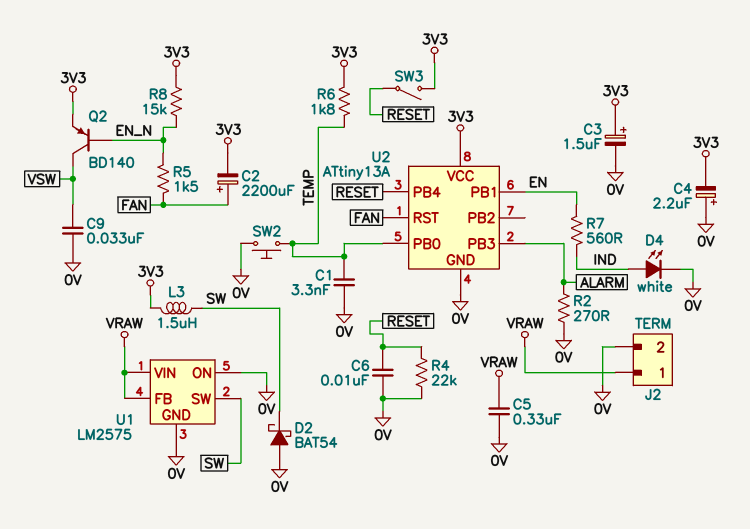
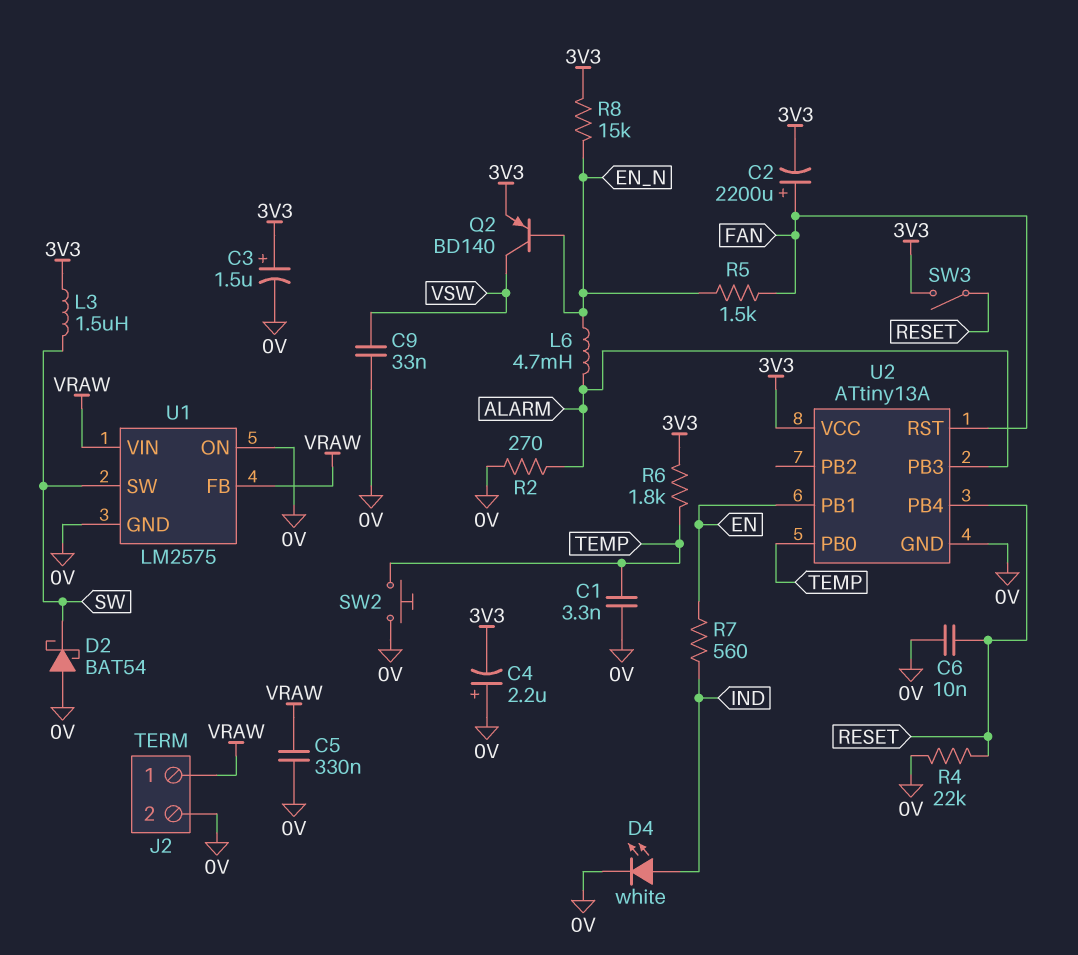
L6: none -> 4.7mH (ALARM, EN_N)

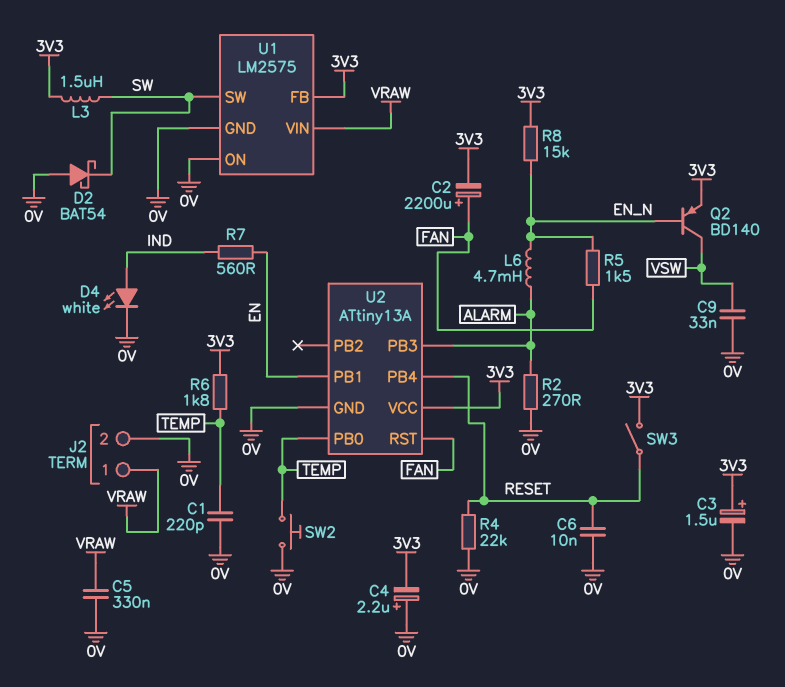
C1: 3.3nF (0V, TEMP) -> 220pF (0V, TEMP)
U1 pin FB: VRAW -> 3V3

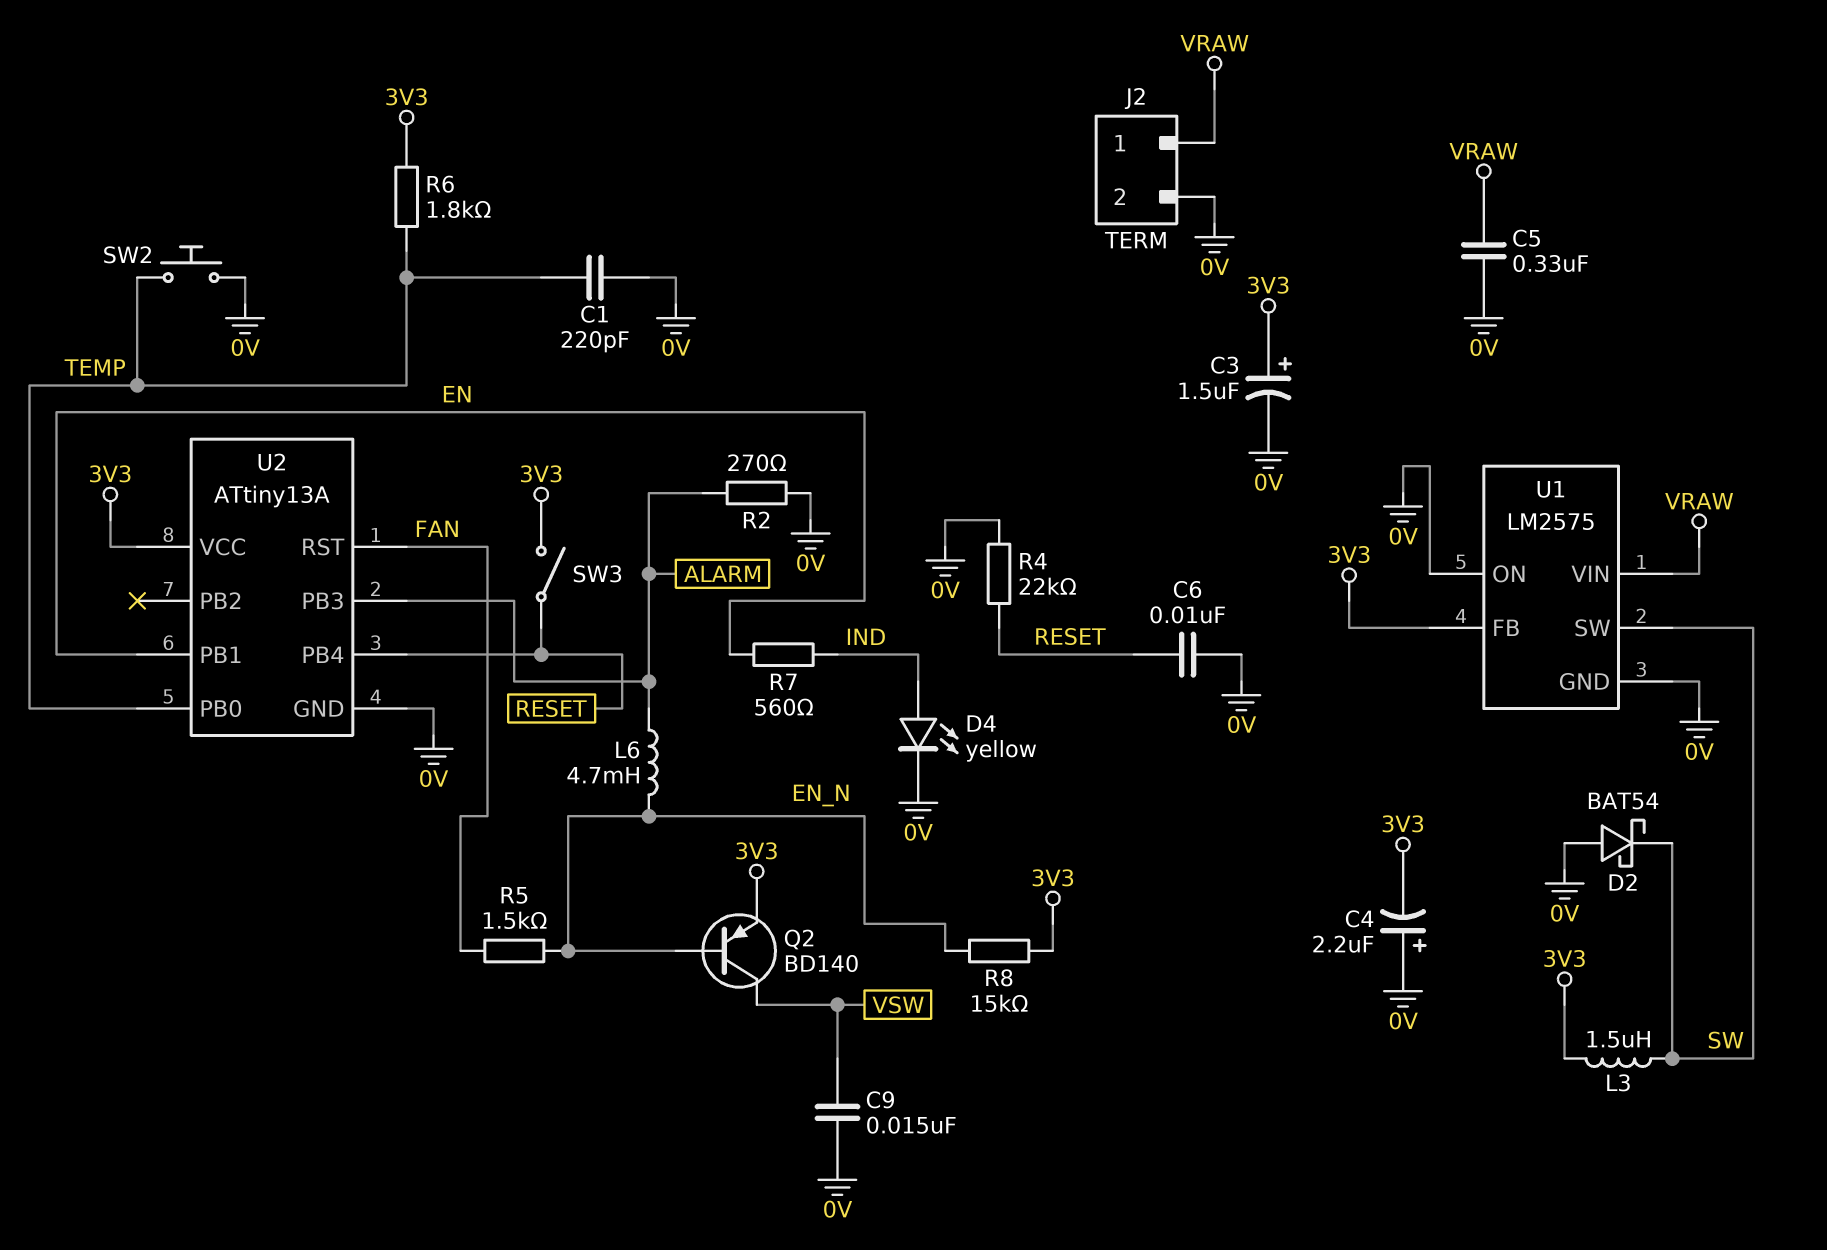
C2: 2200uF (plus FAN, minus 3V3) -> none
C9: 33nF (0V, VSW) -> 15nF (0V, VSW)
D4: LED white (A IND, K 0V) -> LED yellow (A IND, K 0V)

